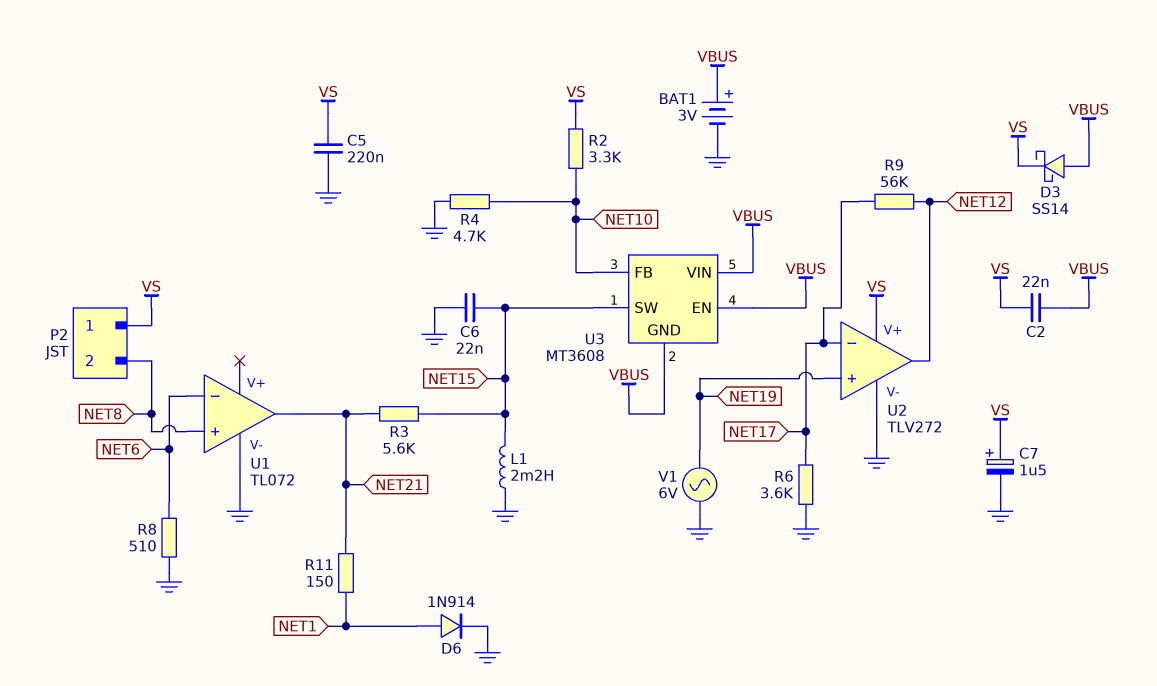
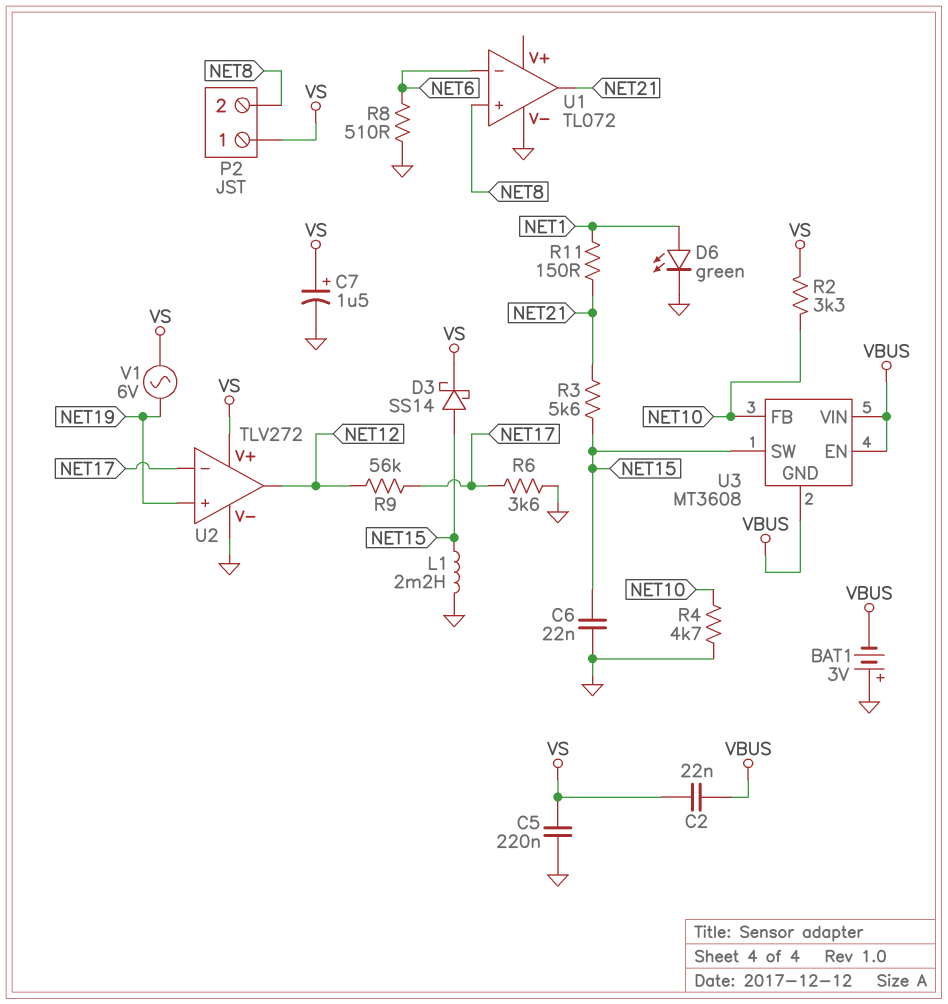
BAT1: 3V (plus VBUS, minus GND) -> 3V (plus GND, minus VBUS)
D3: schottky SS14 (A VBUS, K VS) -> schottky SS14 (A NET15, K VS)
D6: diode 1N914 (A NET1, K GND) -> LED green (A NET1, K GND)
V1: AC 6V (GND, NET19) -> AC 6V (NET19, VS)

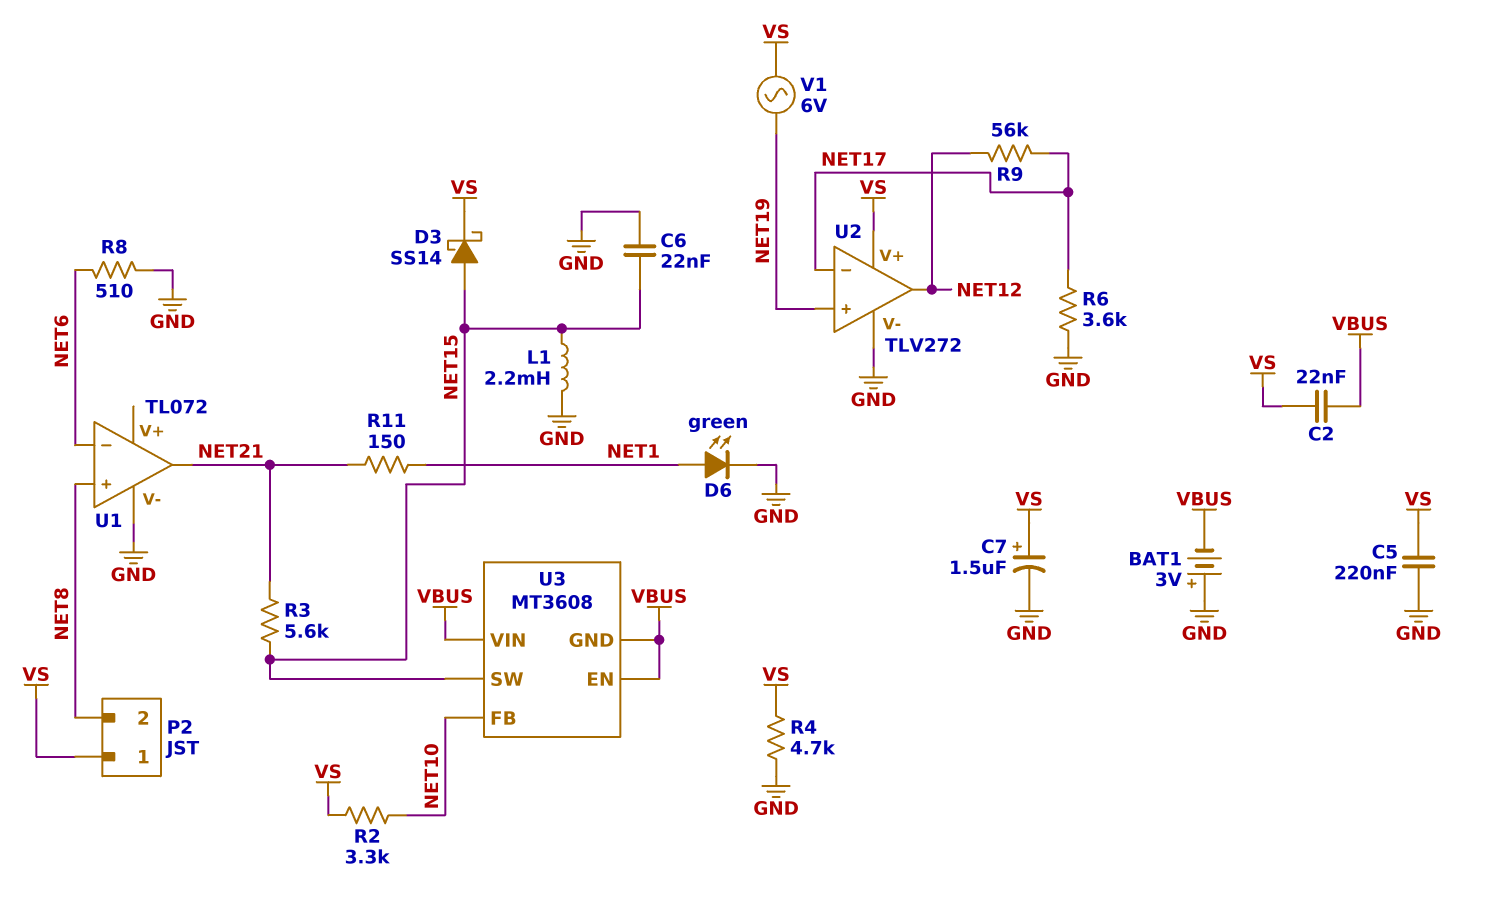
R4: 4.7k (GND, NET10) -> 4.7k (GND, VS)

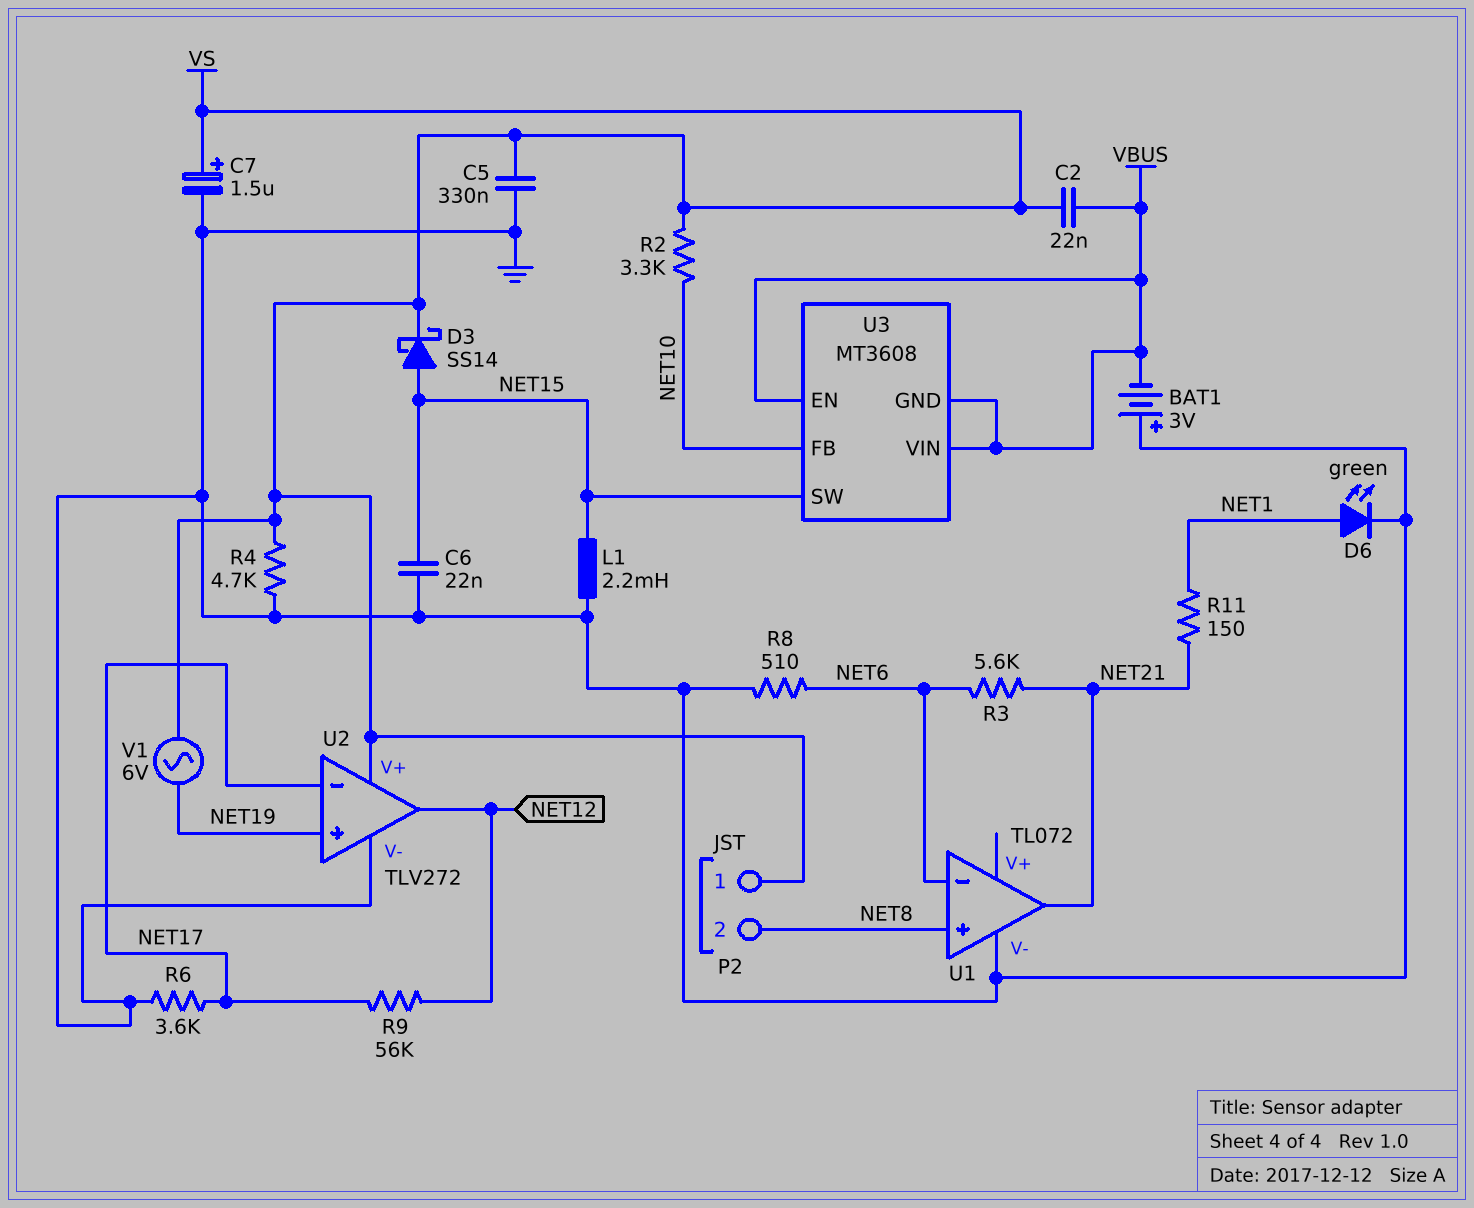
C5: 220nF (GND, VS) -> 330nF (GND, VS)
R3: 5.6k (NET15, NET21) -> 5.6k (NET6, NET21)

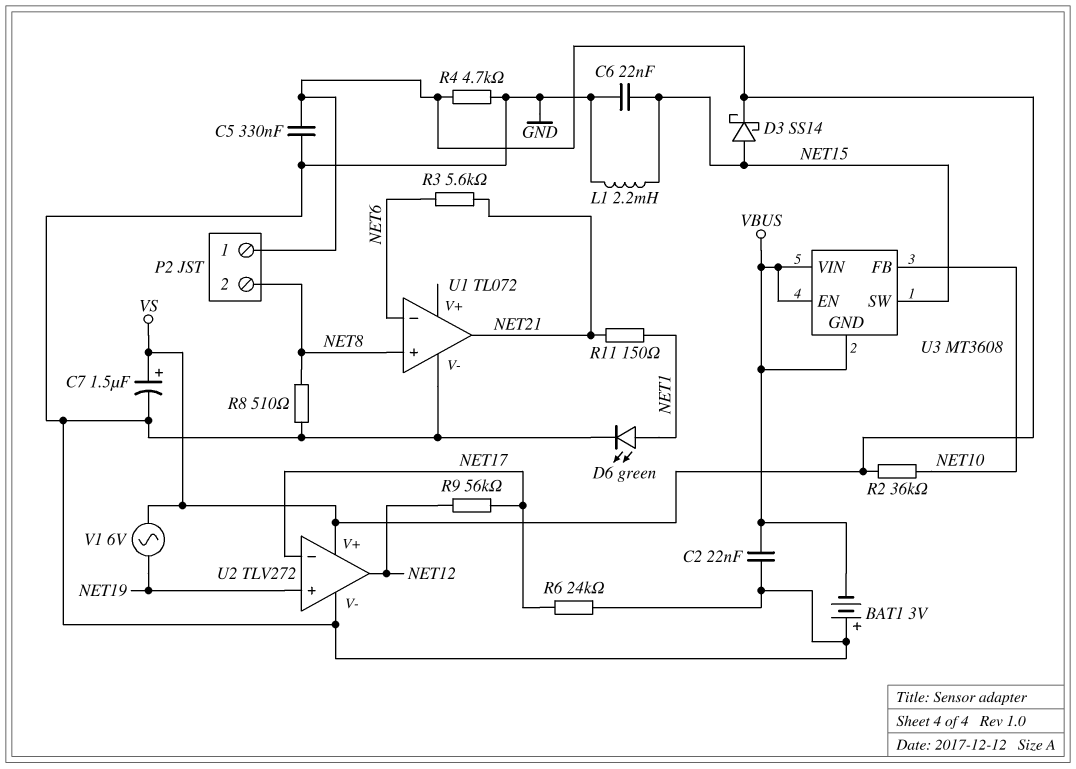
C2: 22nF (VBUS, VS) -> 22nF (GND, VBUS)
R2: 3.3k (NET10, VS) -> 36k (NET10, VS)
R6: 3.6k (GND, NET17) -> 24k (GND, NET17)
R8: 510 (GND, NET6) -> 510 (GND, NET8)

